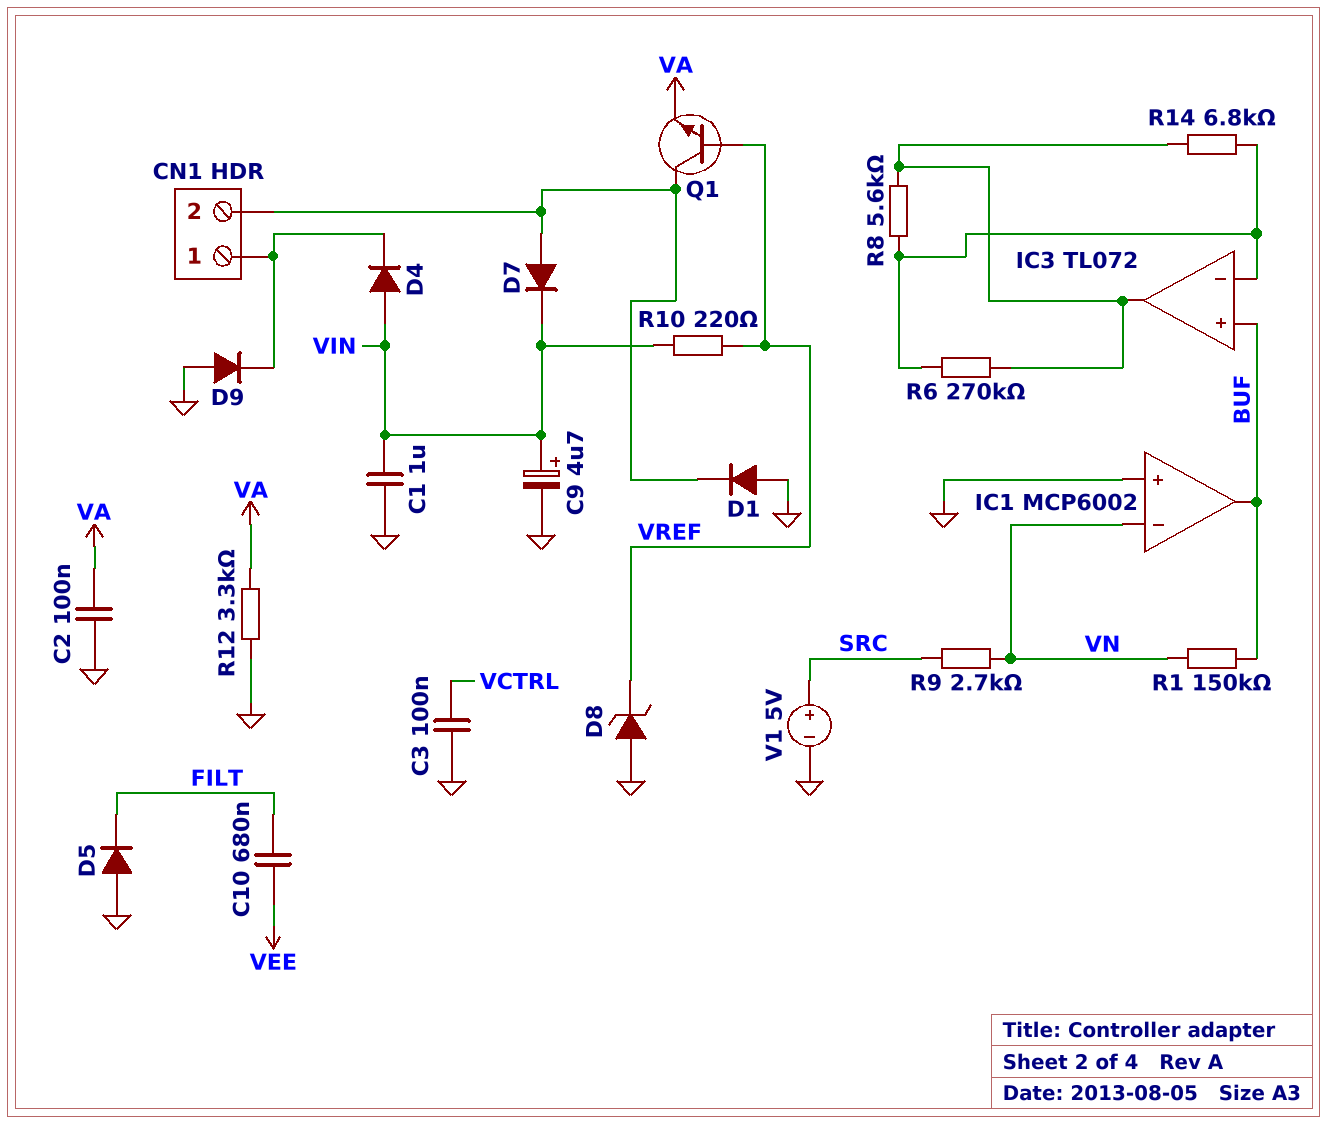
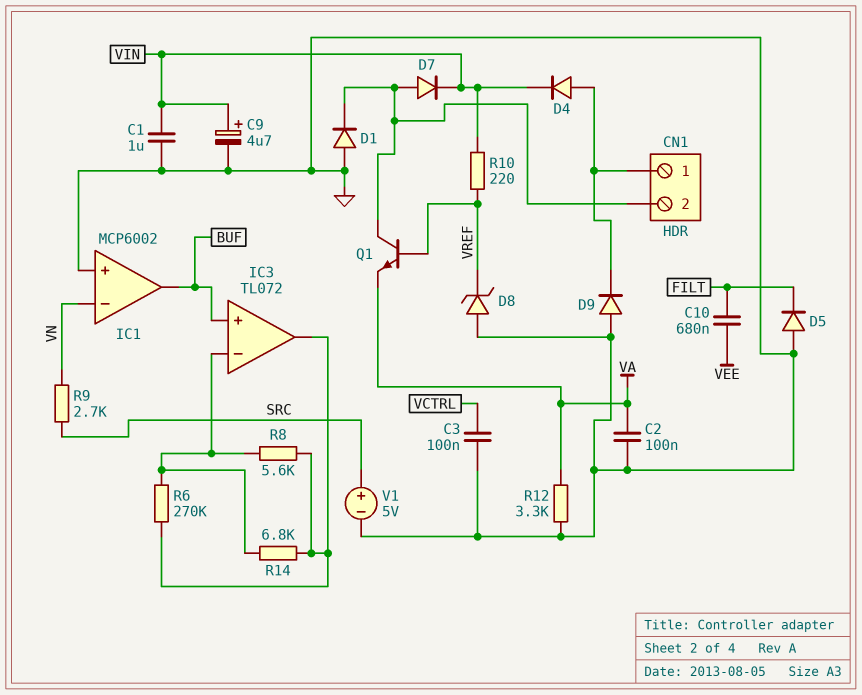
D4: diode (A VIN, K CN1/1) -> diode (A CN1/1, K VIN)
R1: 150k (BUF, VN) -> none

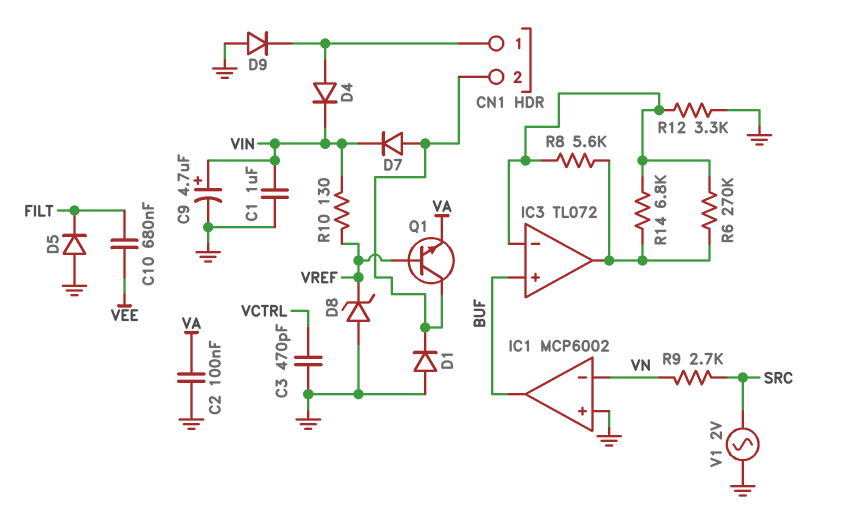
C3: 100nF (GND, VCTRL) -> 470pF (GND, VCTRL)
R10: 220 (VIN, VREF) -> 130 (VIN, VREF)
R12: 3.3k (GND, VA) -> 3.3k (GND, IC3/in-)
V1: 5V (plus SRC, minus GND) -> AC 2V (GND, SRC)

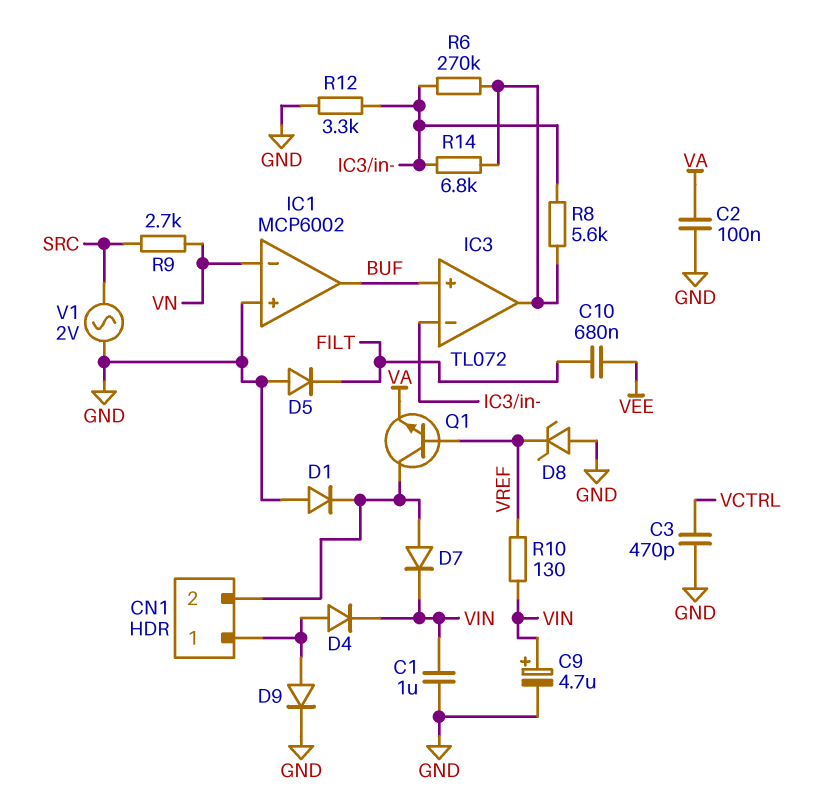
D9: diode (A GND, K CN1/1) -> diode (A CN1/1, K GND)

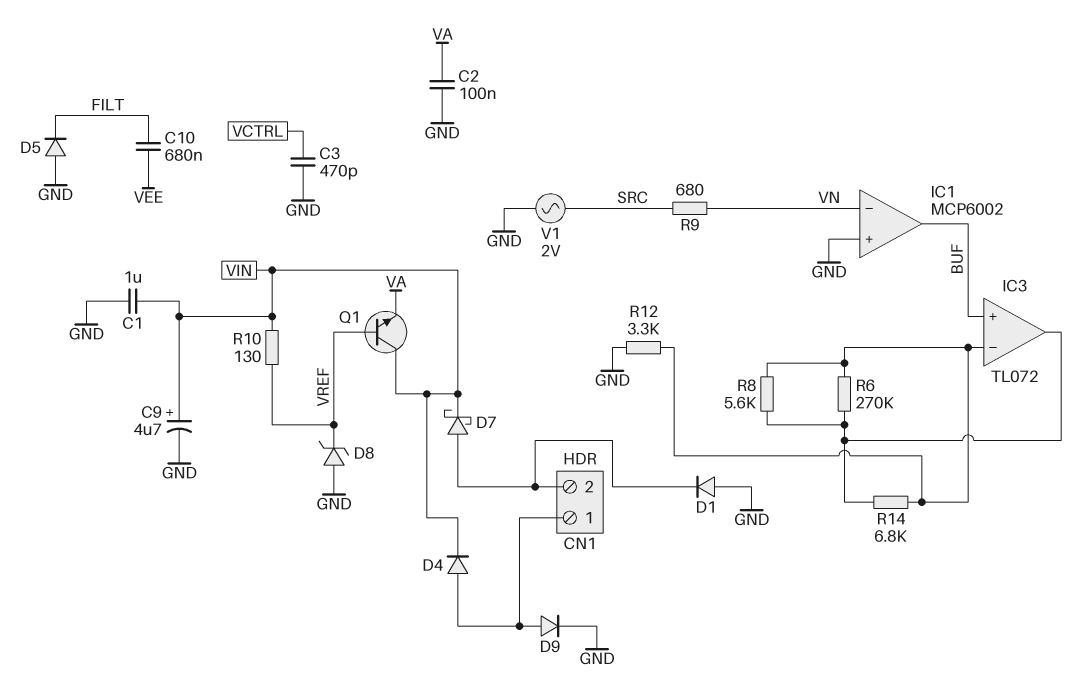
D7: diode (A CN1/2, K VIN) -> schottky (A CN1/2, K VIN)
Q1: NPN (B VREF, C CN1/2, E VA) -> NPN (B VREF, C VIN, E VA)
R9: 2.7k (SRC, VN) -> 680 (SRC, VN)

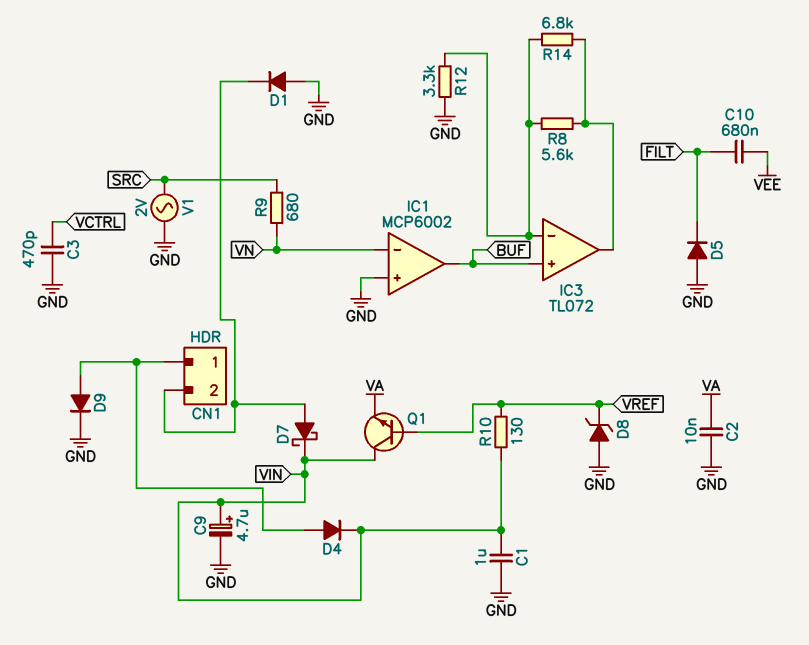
C2: 100nF (GND, VA) -> 10nF (GND, VA)
R6: 270k (IC3/in-, IC3/out) -> none

